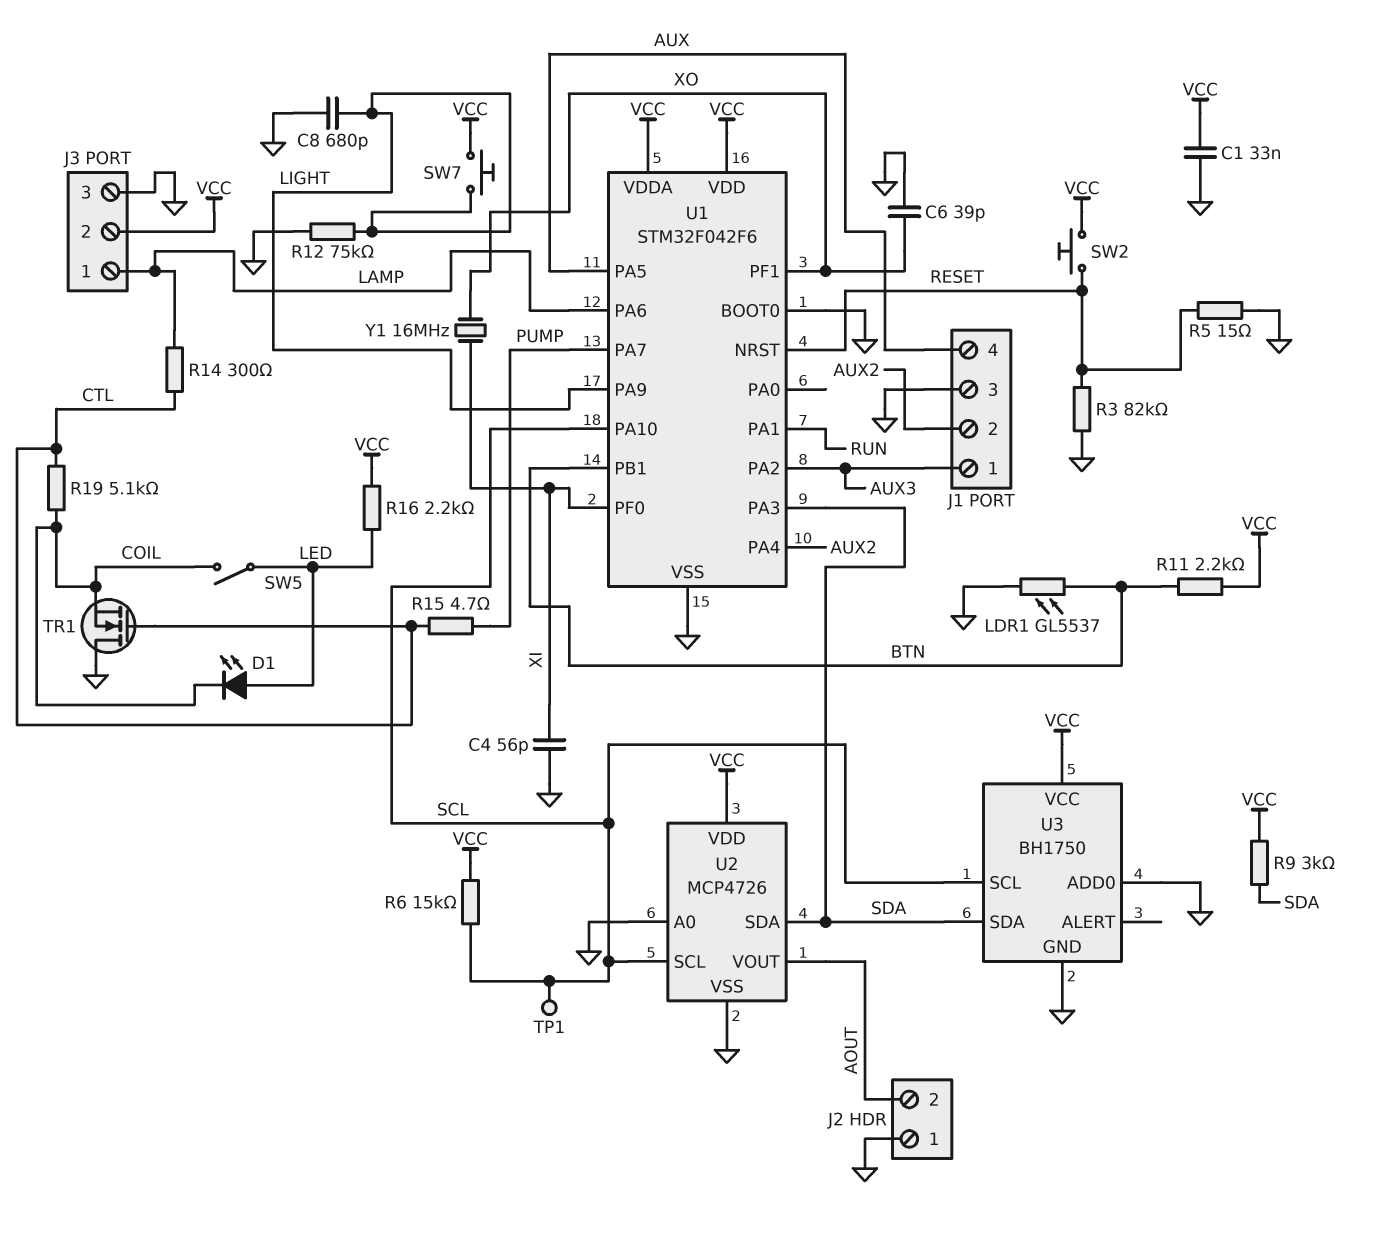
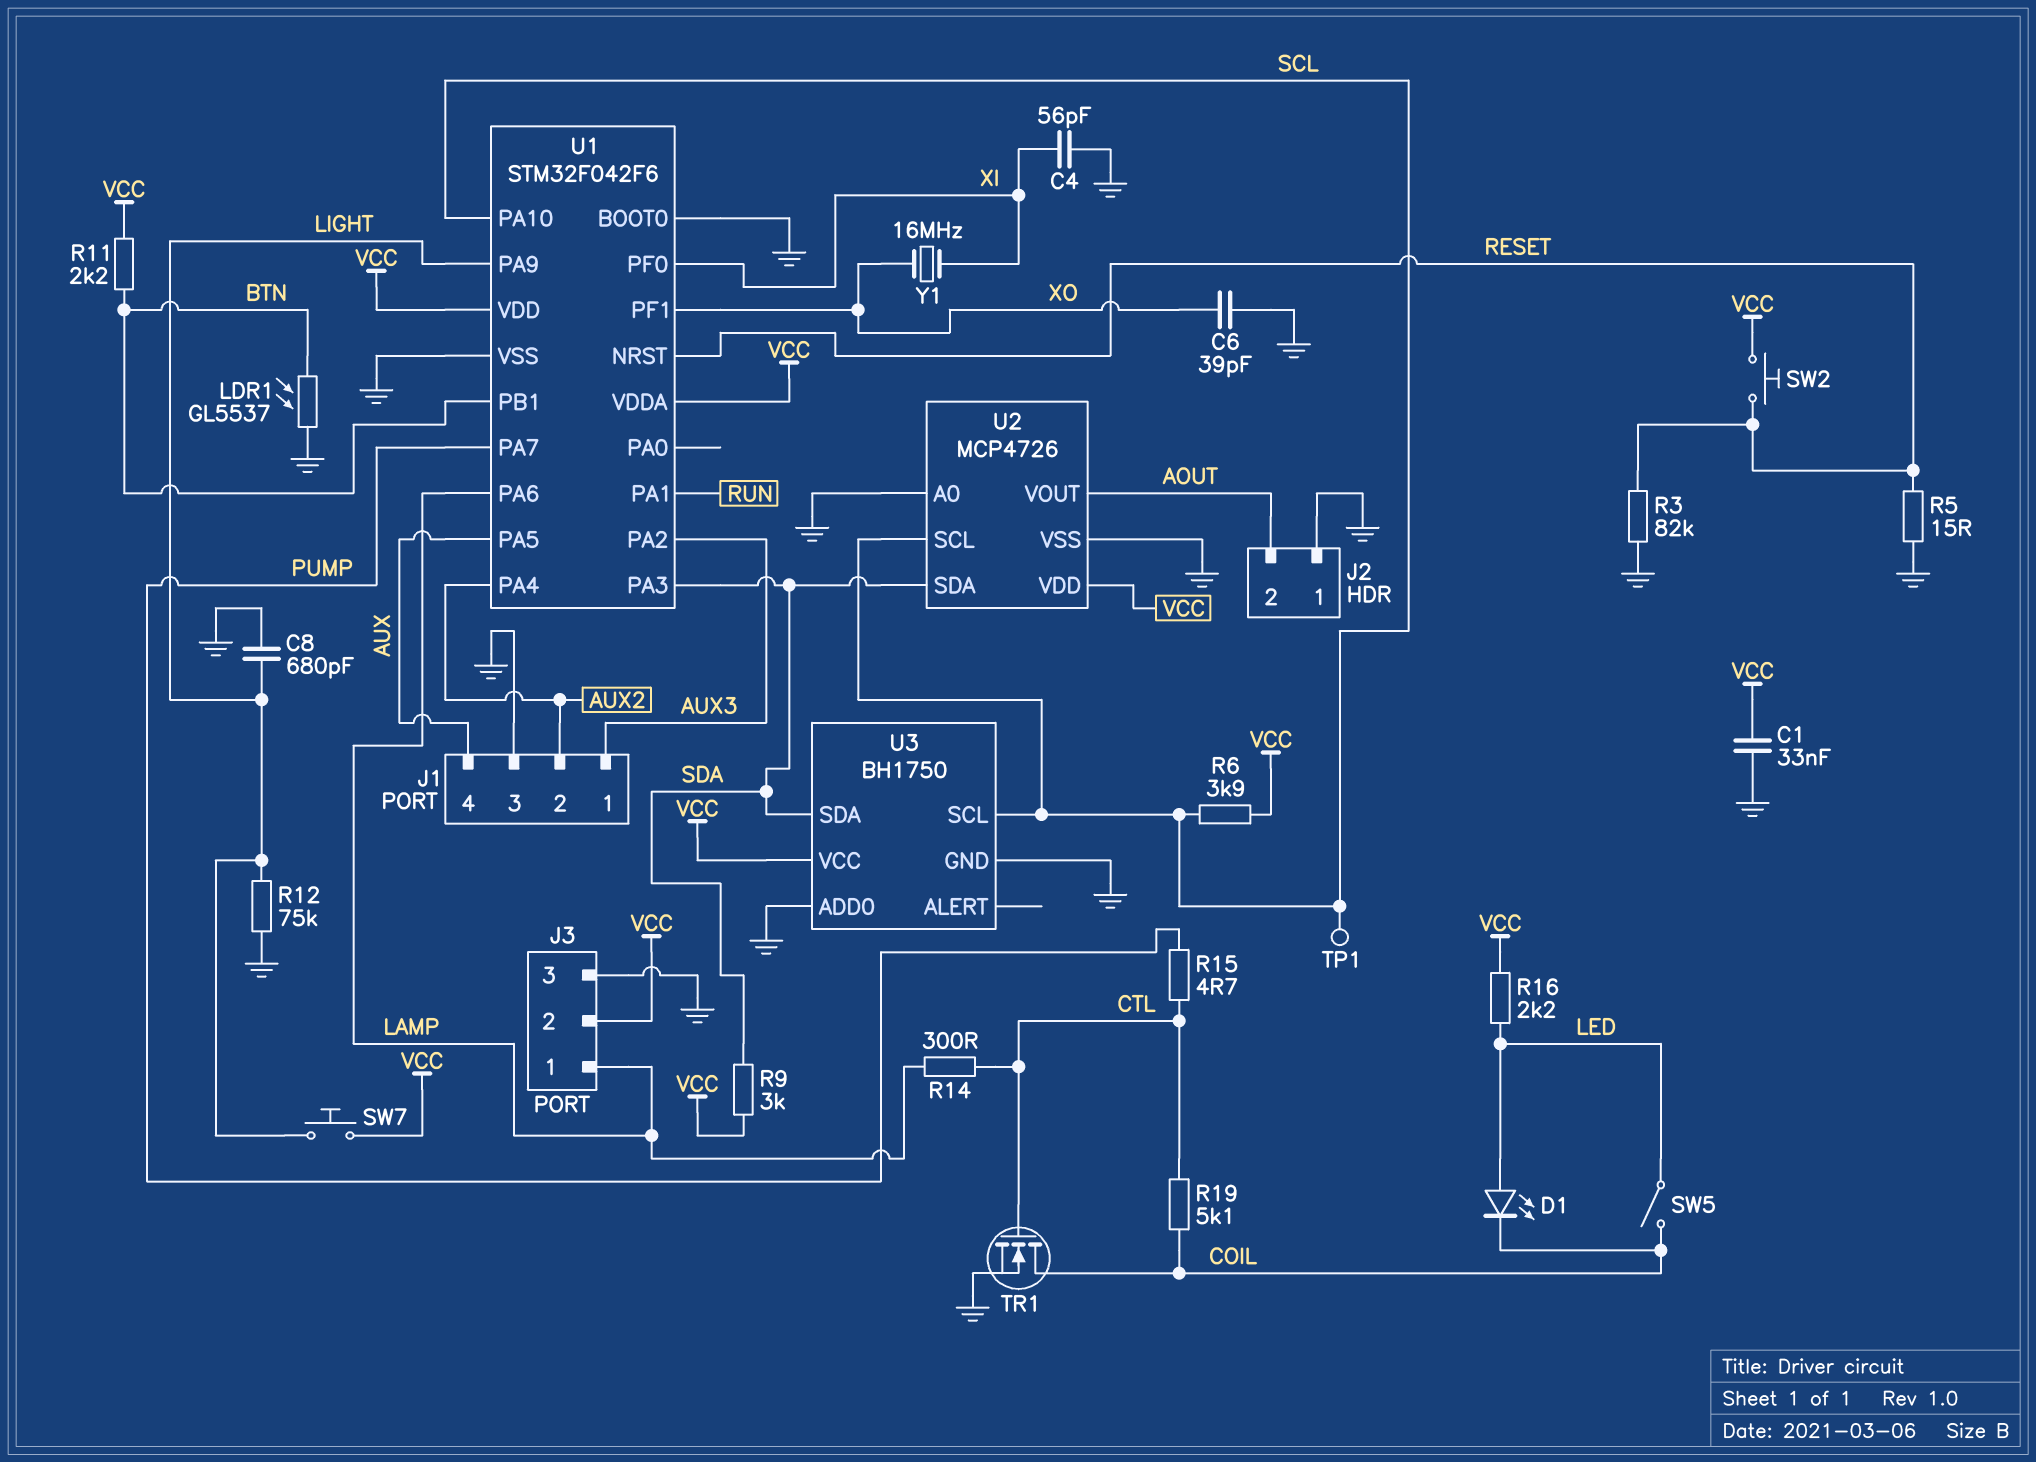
R6: 15k (SCL, VCC) -> 3.9k (SCL, VCC)
TR1: NMOS (G CTL, D GND, S COIL) -> NMOS (G CTL, D COIL, S GND)

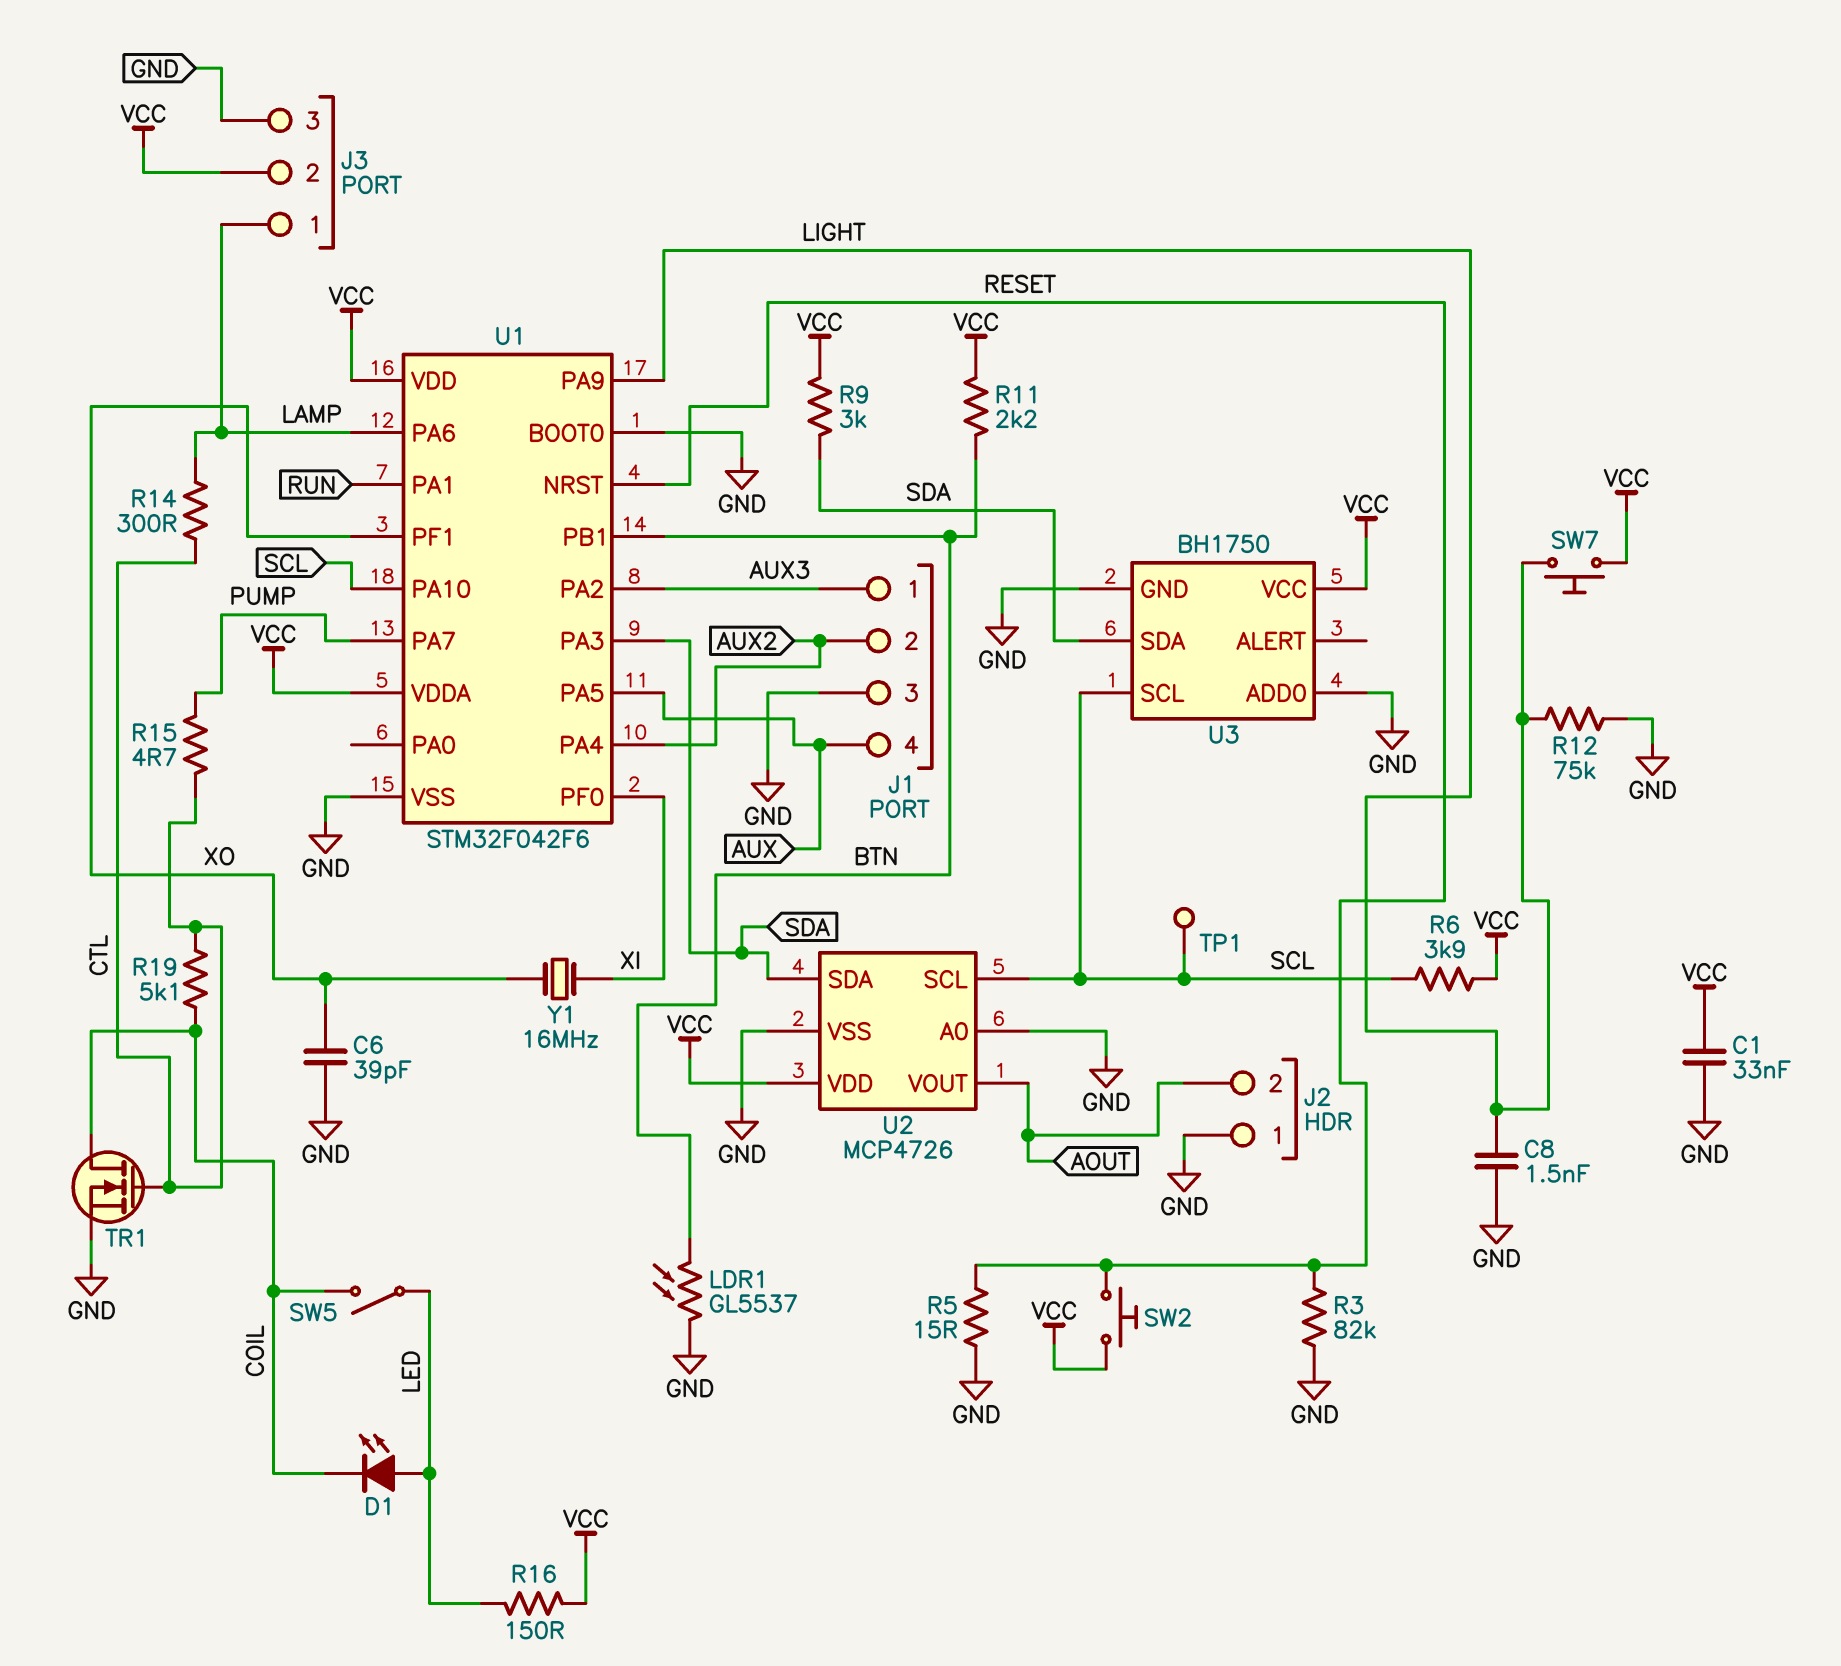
C4: 56pF (GND, XI) -> none
C8: 680pF (GND, LIGHT) -> 1.5nF (GND, LIGHT)
R16: 2.2k (LED, VCC) -> 150 (LED, VCC)

